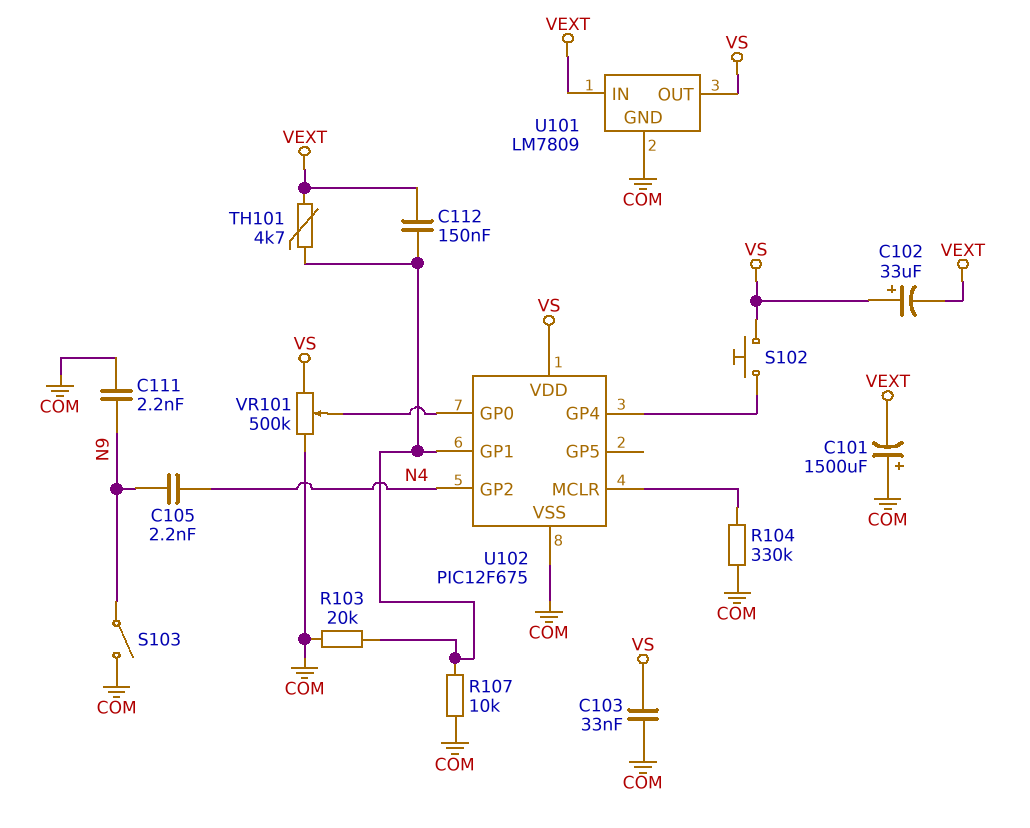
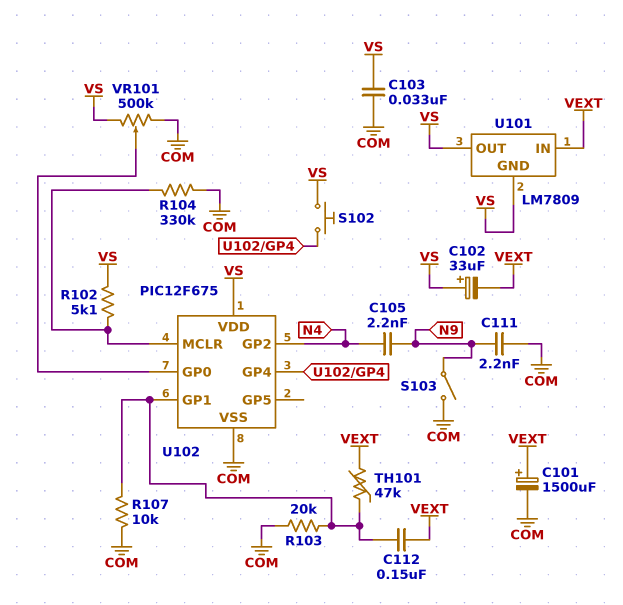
C101: 1500uF (plus COM, minus VEXT) -> 1500uF (plus VEXT, minus COM)
R102: none -> 5.1k (U102/MCLR, VS)
TH101: 4.7k (U102/GP1, VEXT) -> 47k (U102/GP1, VEXT)
U101 pin GND: COM -> VS

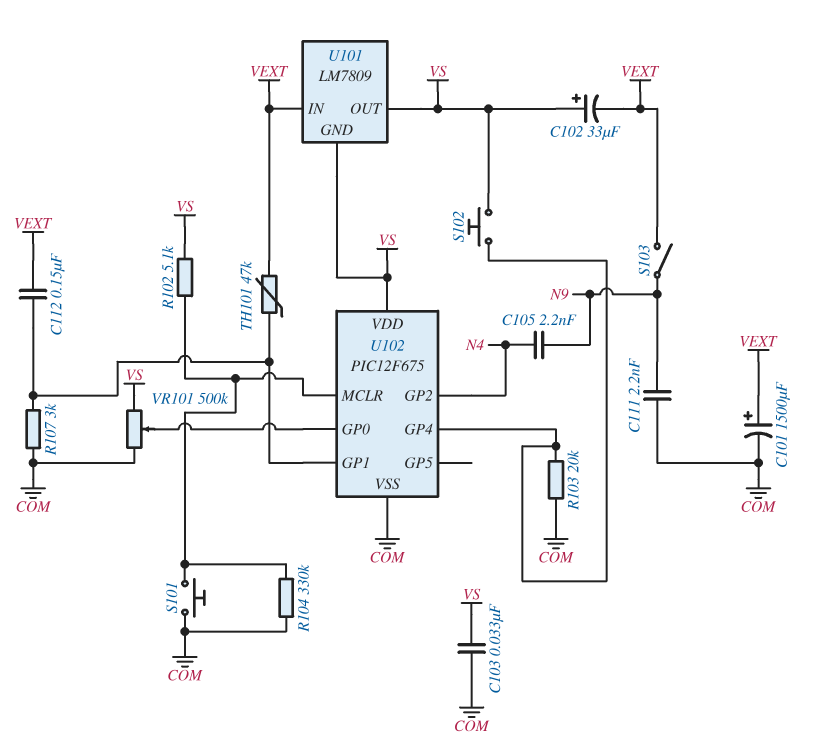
R103: 20k (COM, U102/GP1) -> 20k (COM, U102/GP4)
R107: 10k (COM, U102/GP1) -> 3k (COM, U102/GP1)
S101: none -> button (COM, U102/MCLR)
S103: switch (COM, N9) -> switch (N9, VEXT)

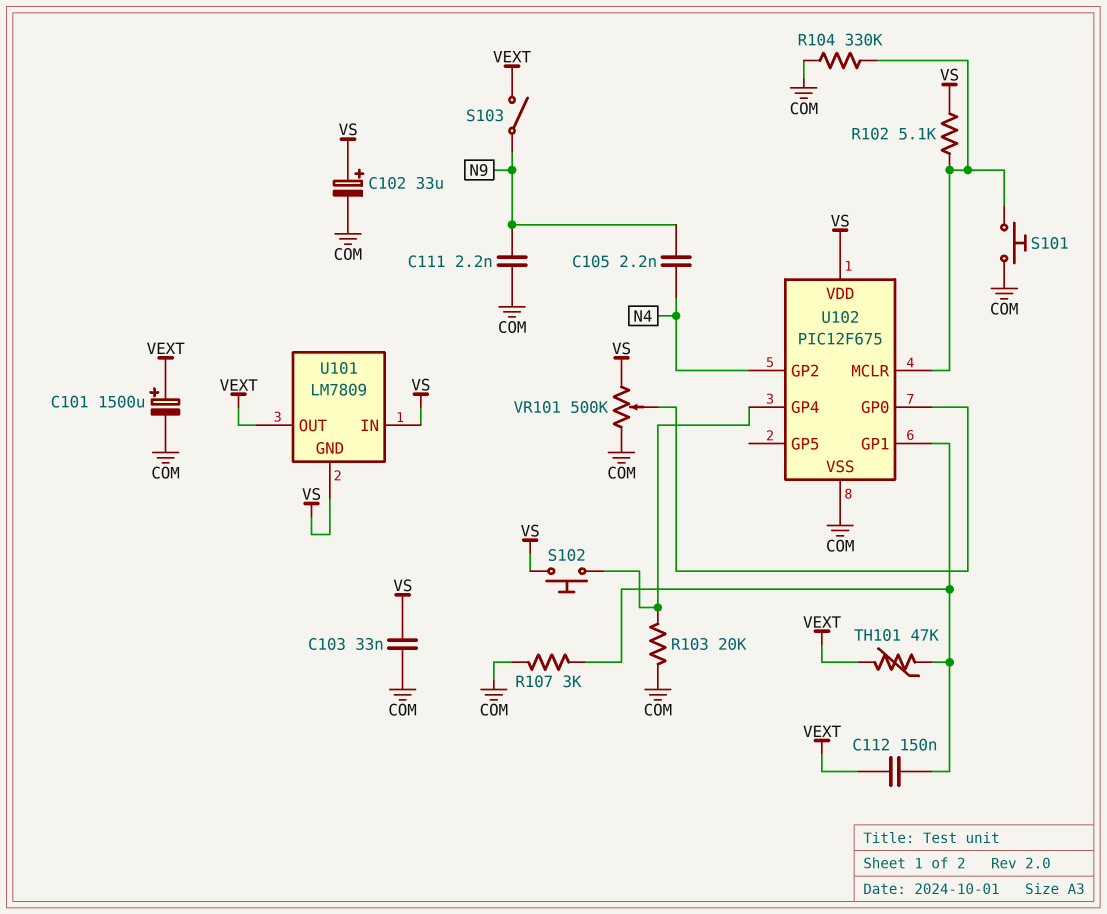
C102: 33uF (plus VS, minus VEXT) -> 33uF (plus VS, minus COM)
U101 pin IN: VEXT -> VS
U101 pin OUT: VS -> VEXT

